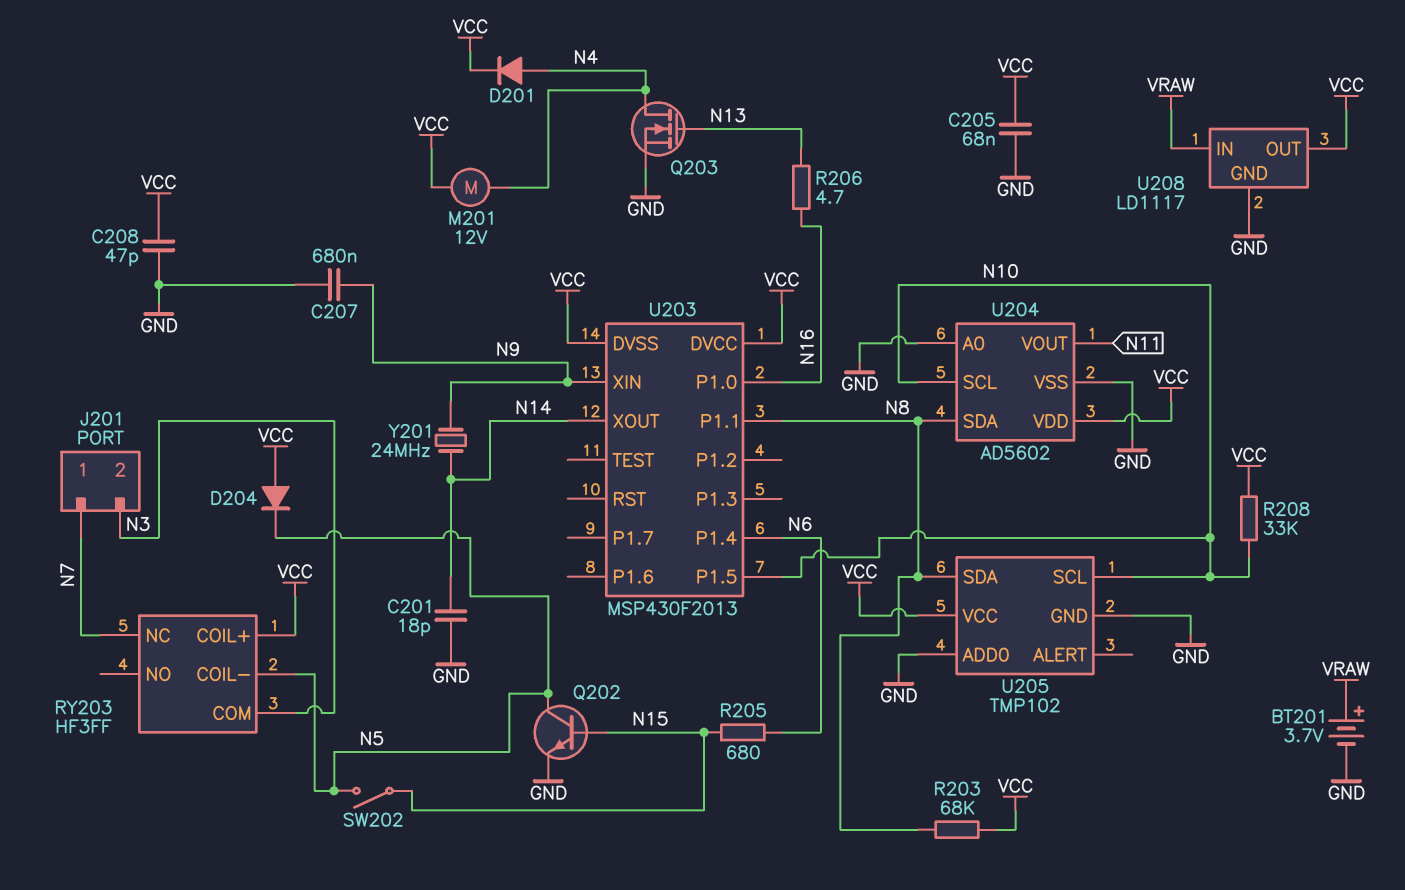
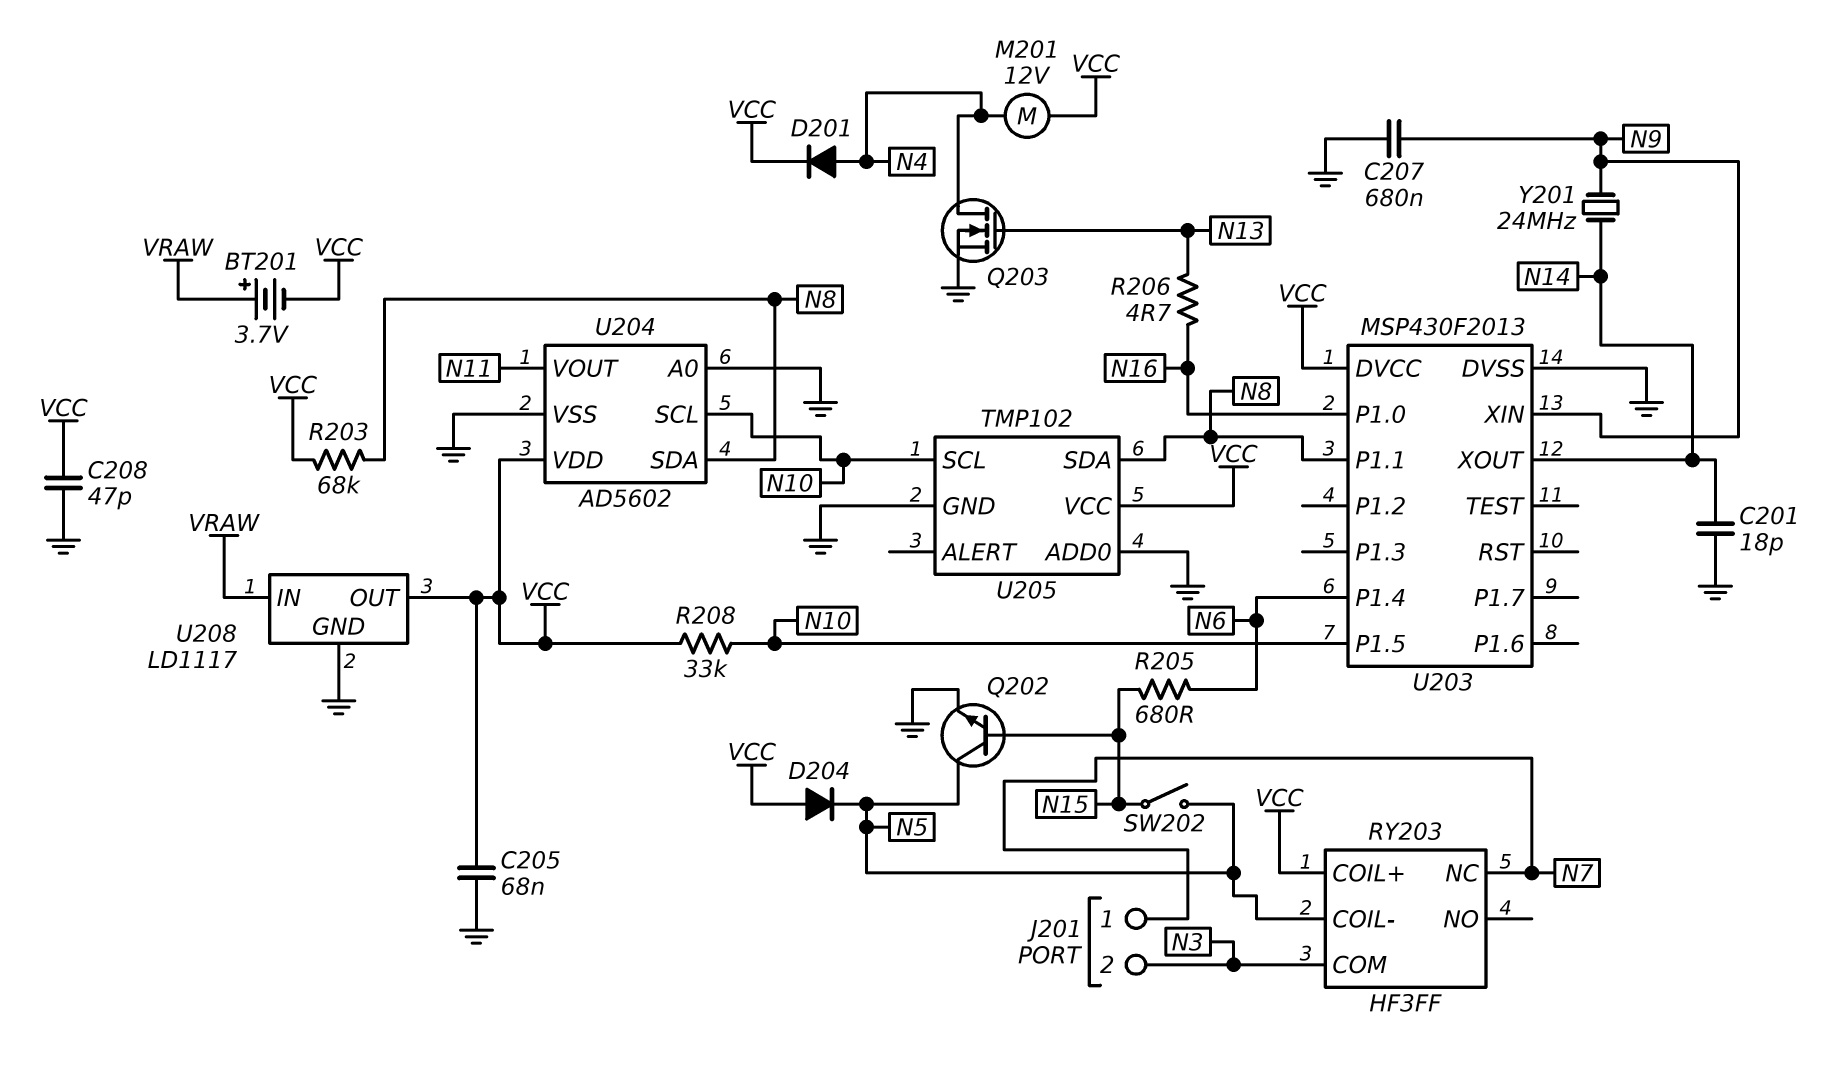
BT201: 3.7V (plus VRAW, minus GND) -> 3.7V (plus VRAW, minus VCC)
U203 pin DVSS: VCC -> GND

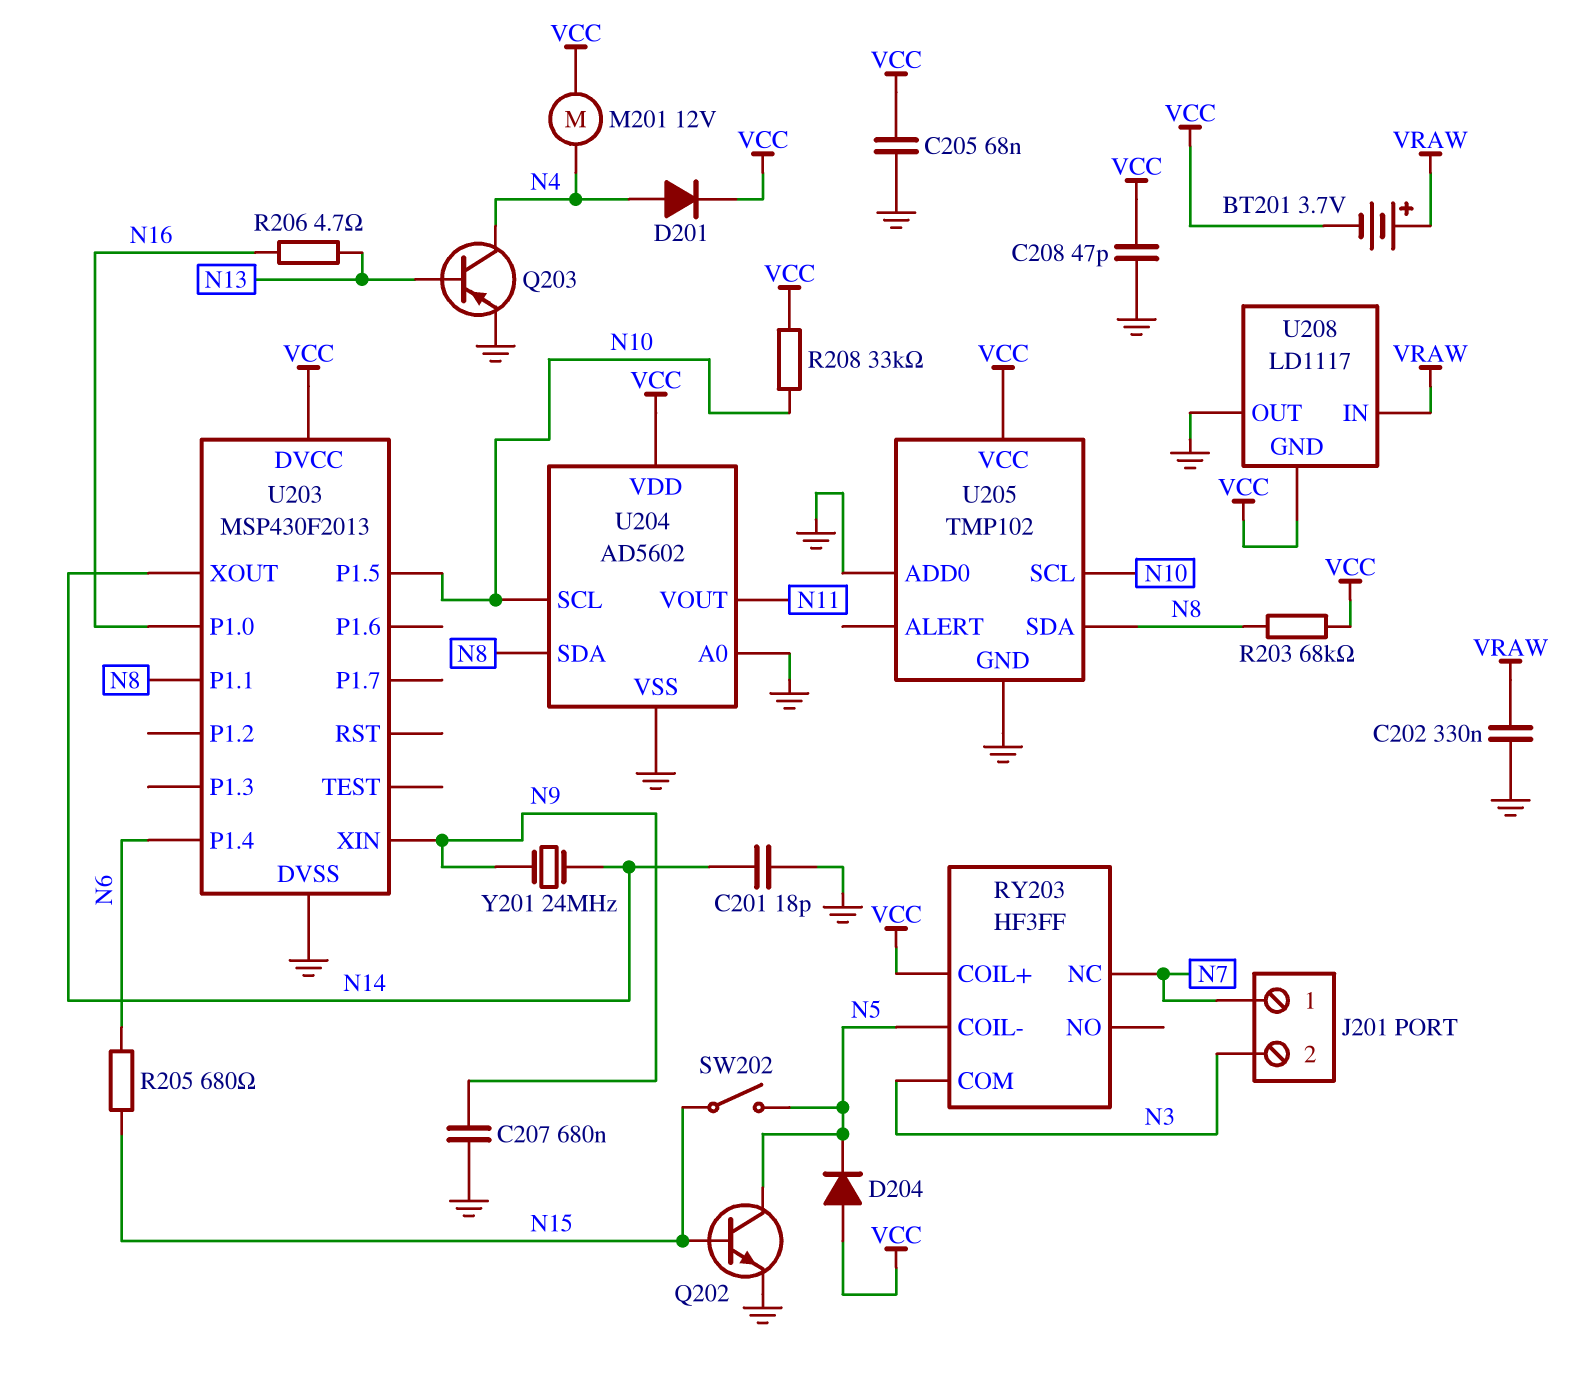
C202: none -> 330nF (GND, VRAW)
Q203: NMOS (G N13, D N4, S GND) -> PNP (B N13, C N4, E GND)
U208 pin GND: GND -> VCC
U208 pin OUT: VCC -> GND

